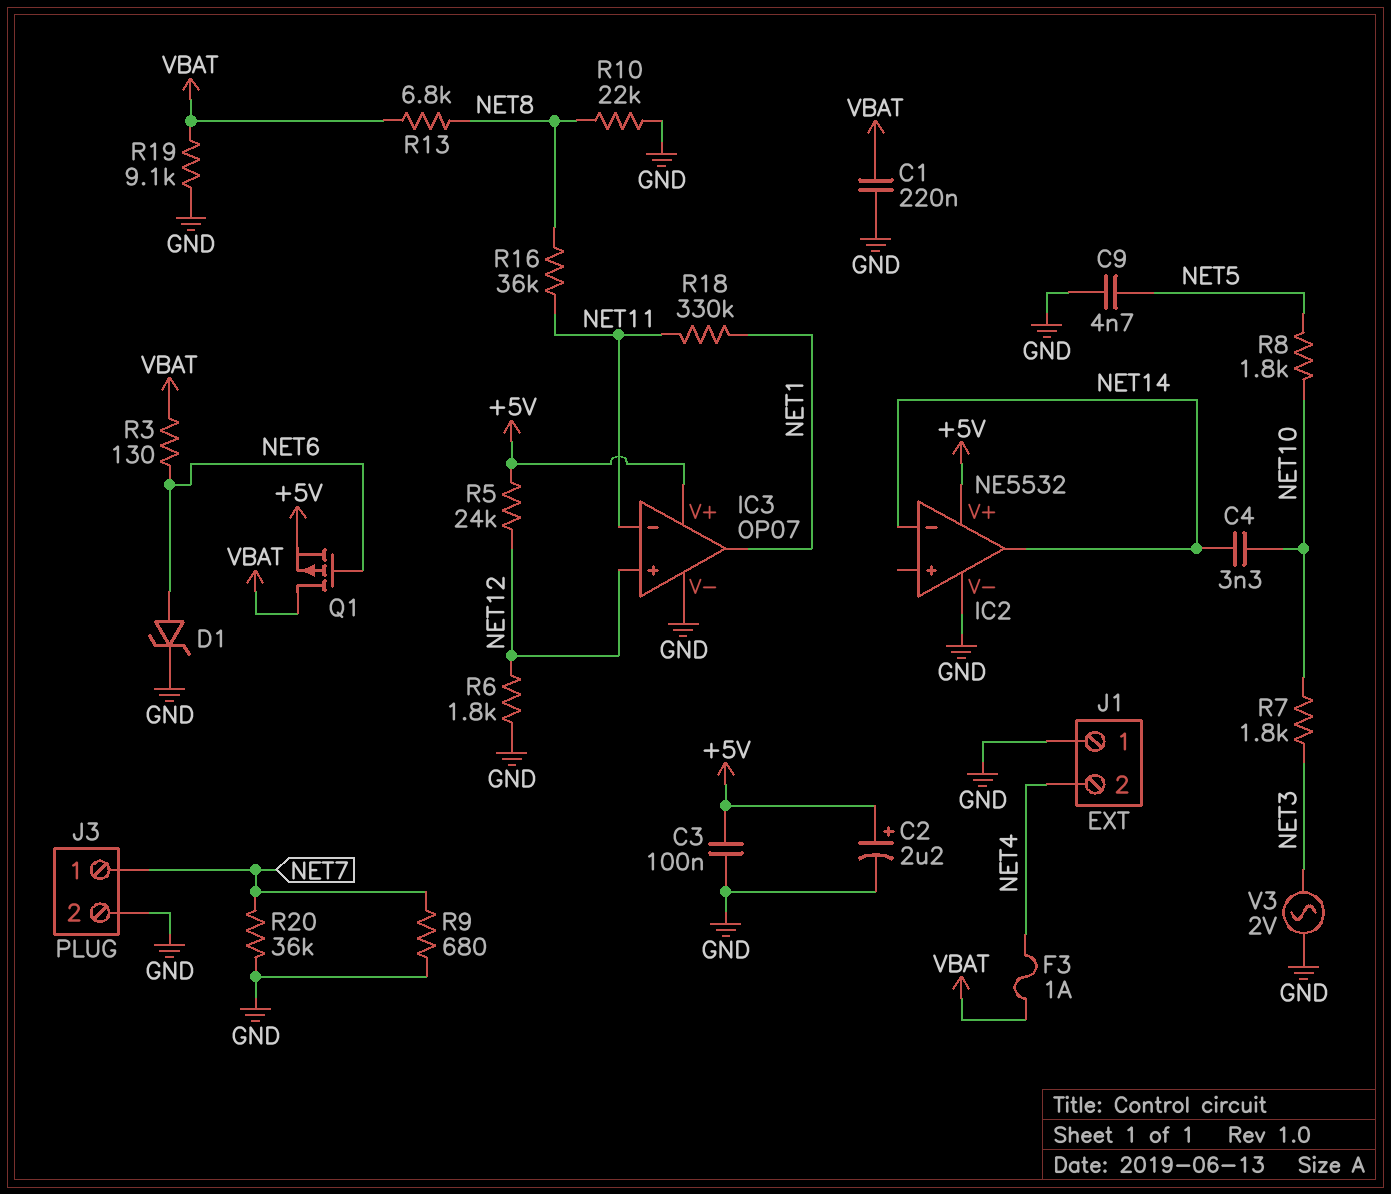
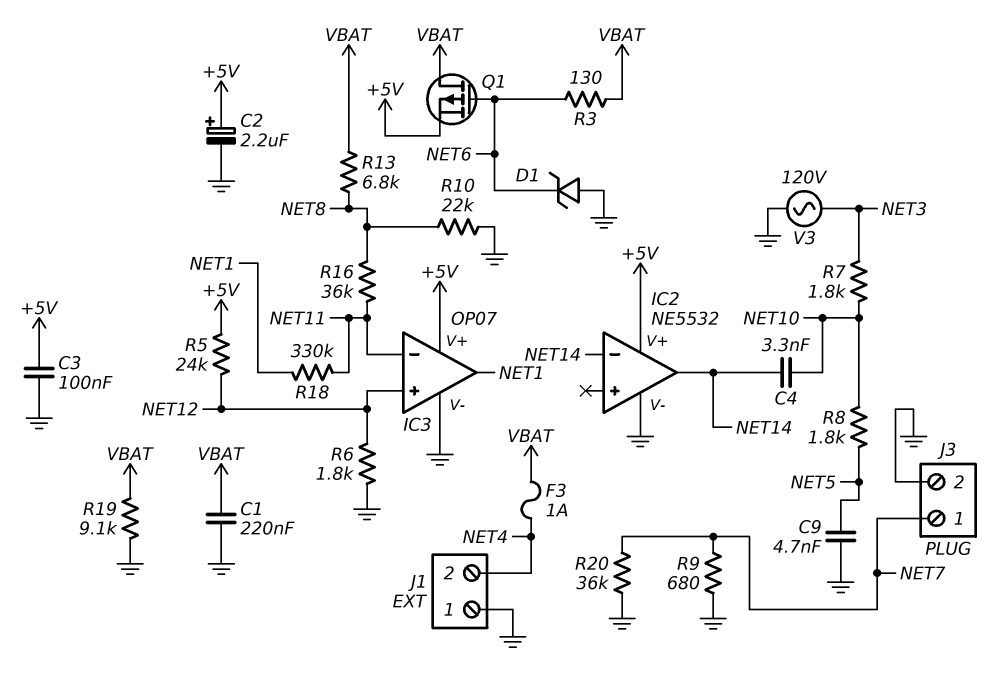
D1: zener (A NET6, K GND) -> zener (A GND, K NET6)
V3: AC 2V (GND, NET3) -> AC 120V (GND, NET3)

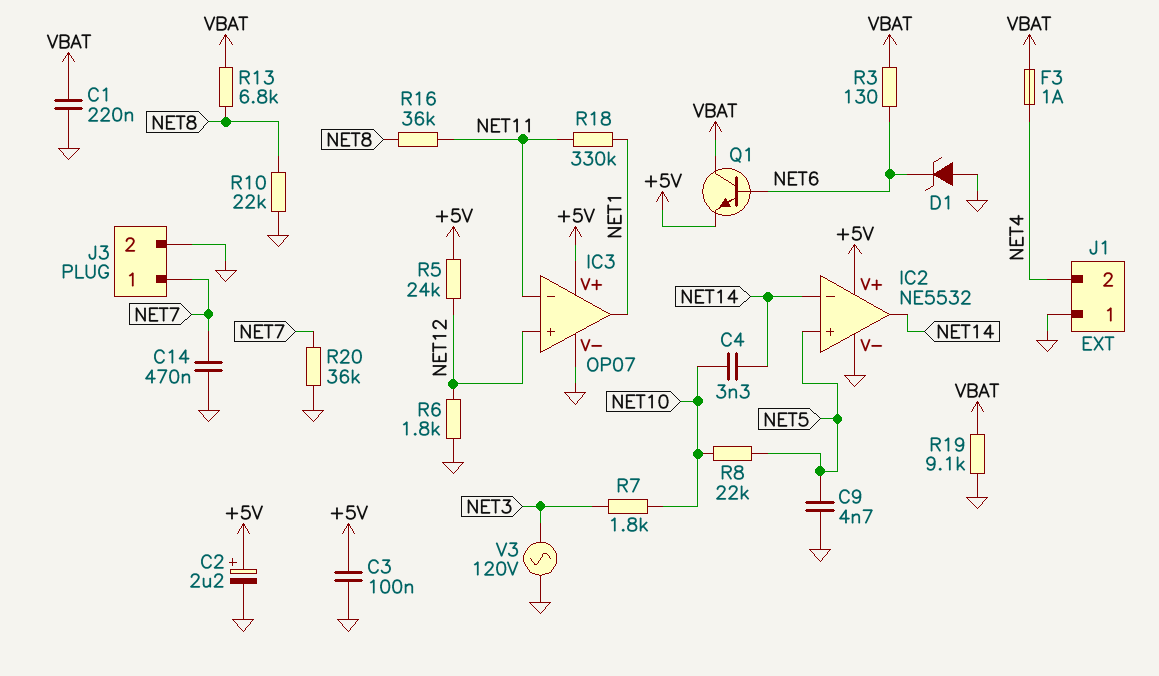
C14: none -> 470nF (GND, NET7)
IC2 pin in+: none -> NET5
Q1: PMOS (G NET6, D VBAT, S +5V) -> NPN (B NET6, C VBAT, E +5V)
R8: 1.8k (NET5, NET10) -> 22k (NET5, NET10)
R9: 680 (GND, NET7) -> none

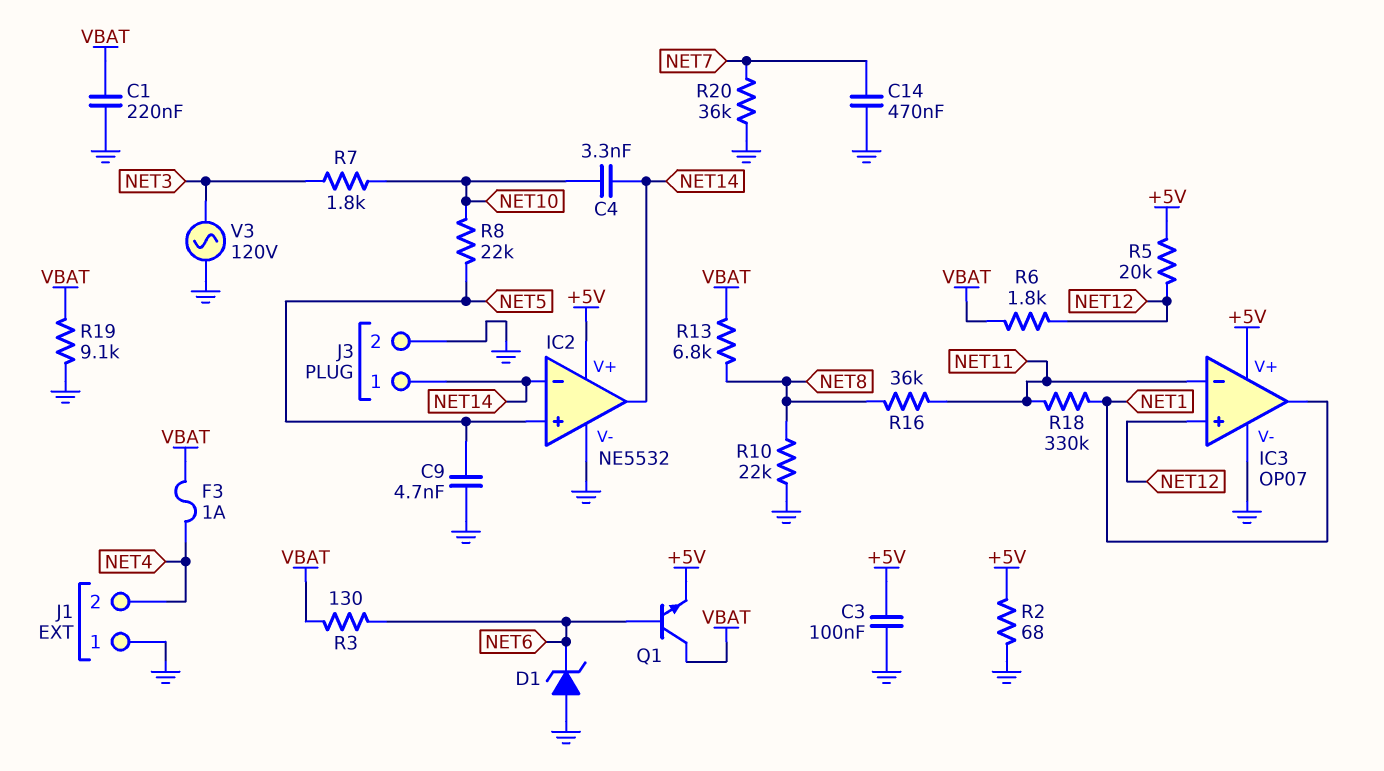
C2: 2.2uF (plus +5V, minus GND) -> none
J3 pin 1: NET7 -> NET14
R2: none -> 68 (+5V, GND)
R5: 24k (+5V, NET12) -> 20k (+5V, NET12)
R6: 1.8k (GND, NET12) -> 1.8k (NET12, VBAT)

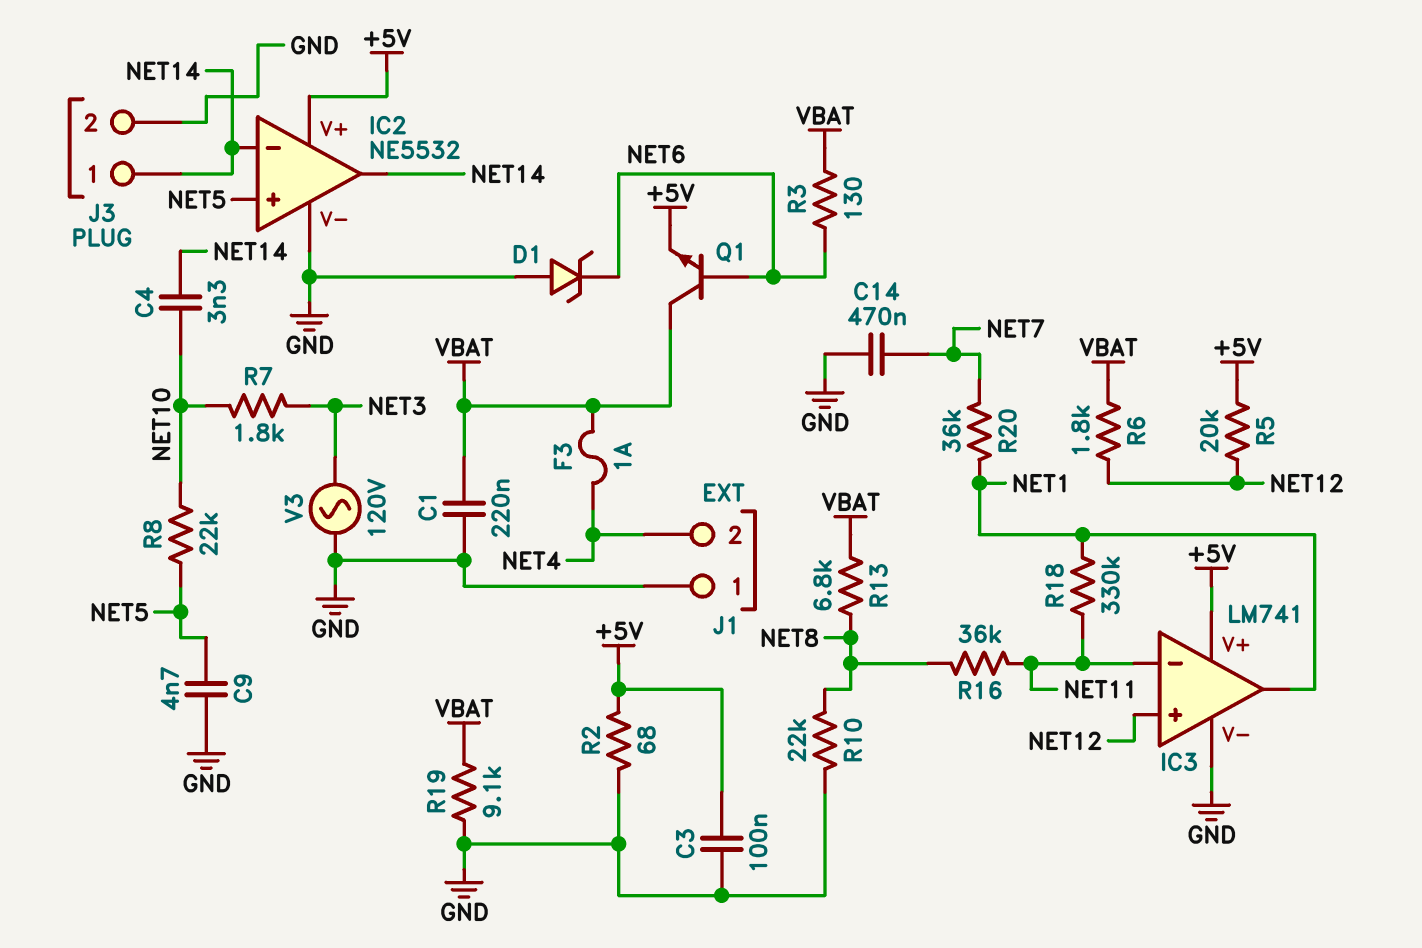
IC3: OP07 -> LM741
R20: 36k (GND, NET7) -> 36k (NET1, NET7)

